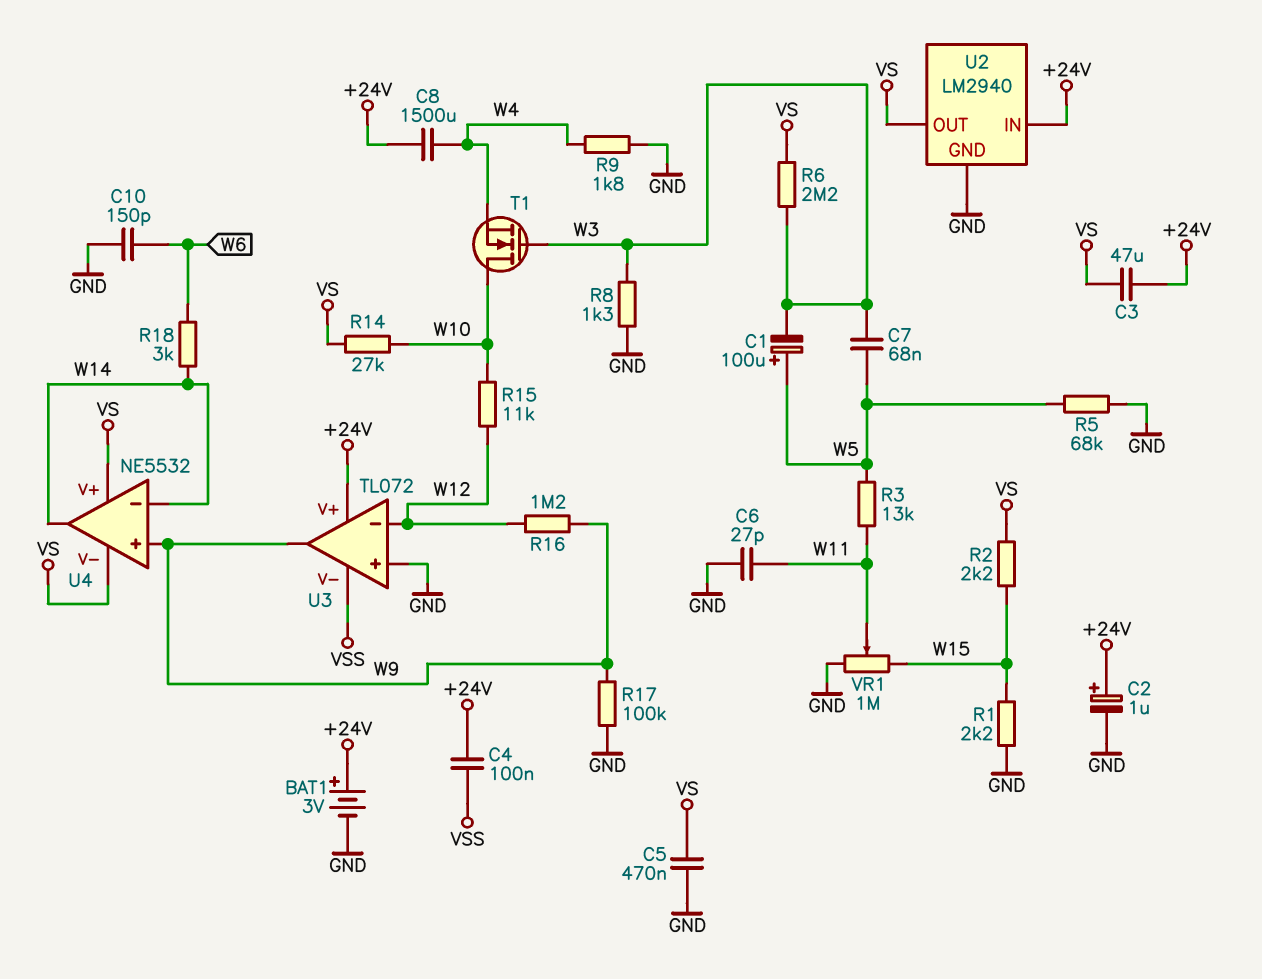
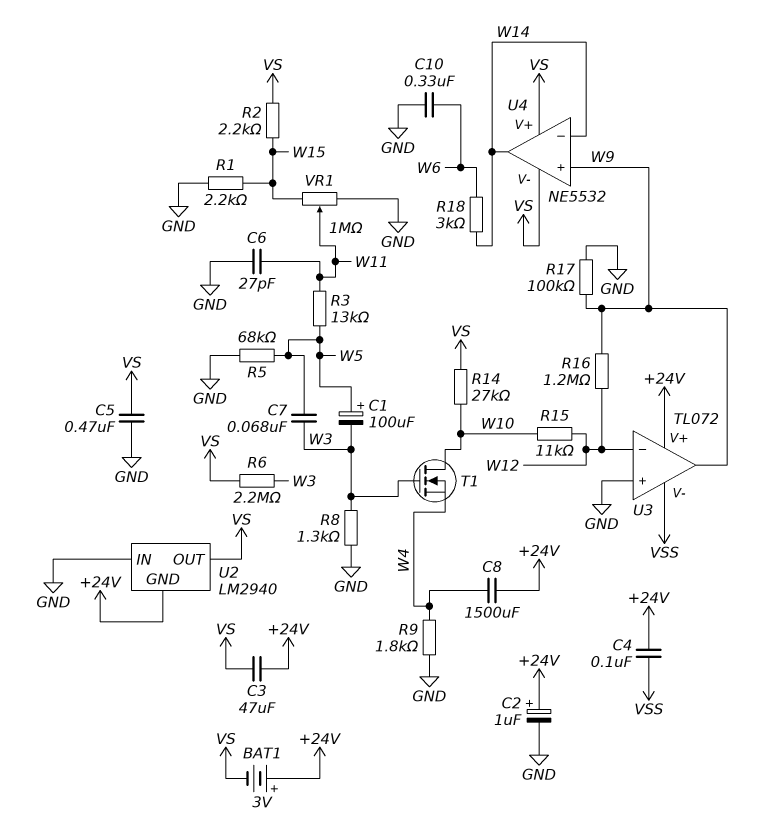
BAT1: 3V (plus +24V, minus GND) -> 3V (plus +24V, minus VS)
C10: 150pF (GND, W6) -> 330nF (GND, W6)
U2 pin GND: GND -> +24V
U2 pin IN: +24V -> GND

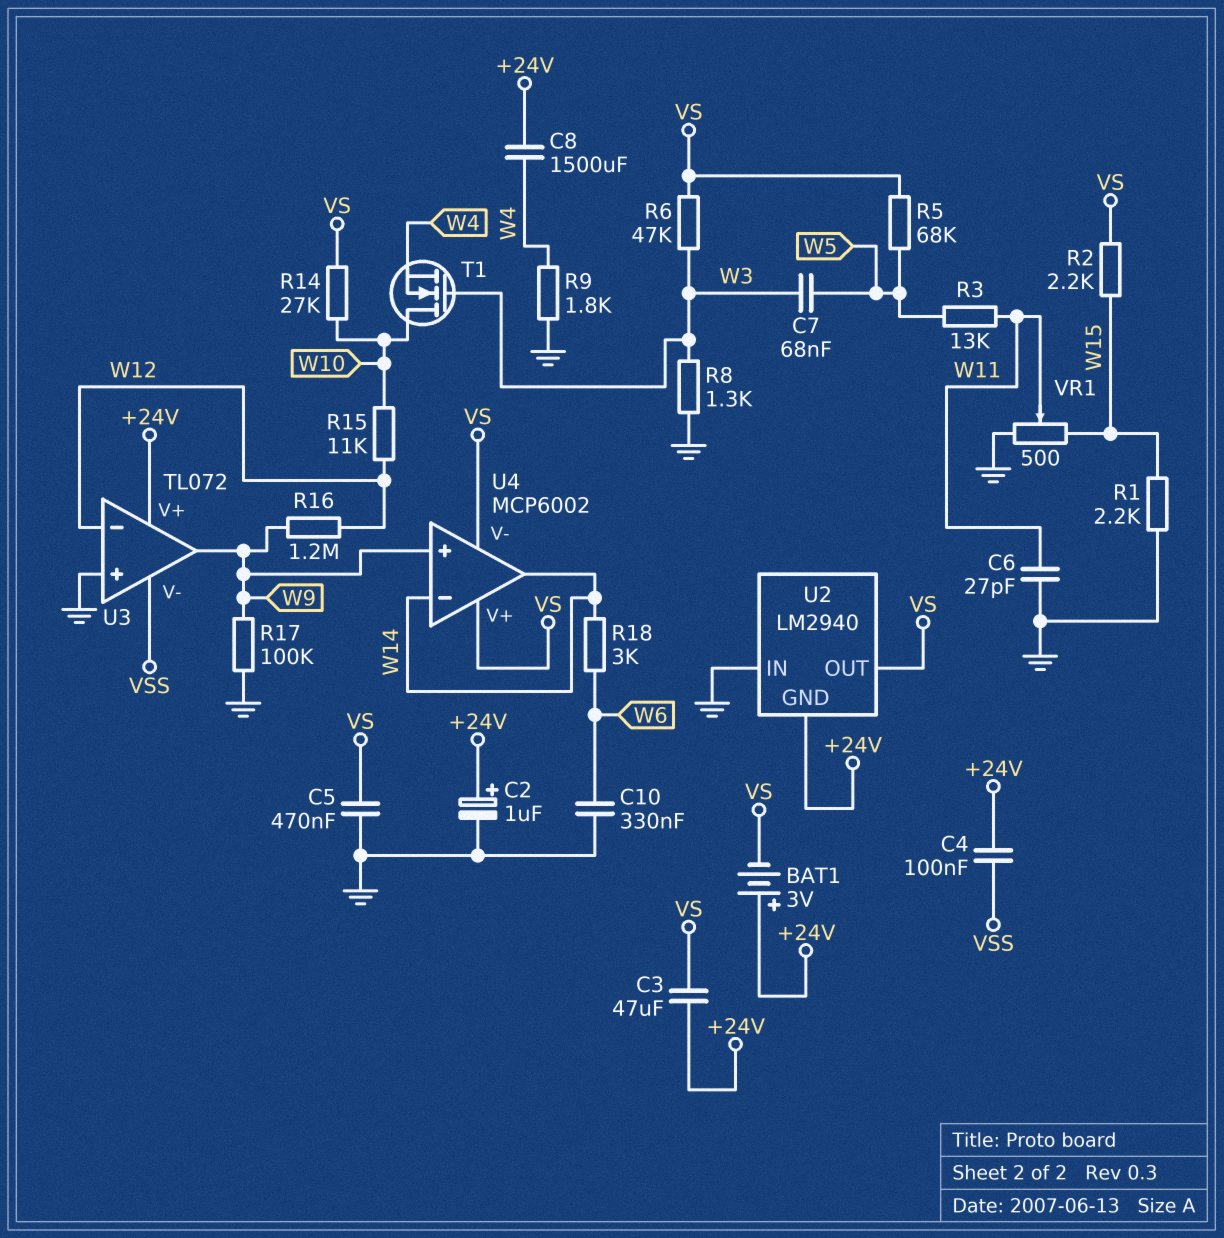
C1: 100uF (plus W5, minus W3) -> none
R5: 68k (GND, W5) -> 68k (VS, W5)
R6: 2.2M (VS, W3) -> 47k (VS, W3)
U4: NE5532 -> MCP6002
VR1: 1M (GND, W15, wiper W11) -> 500 (GND, W15, wiper W11)

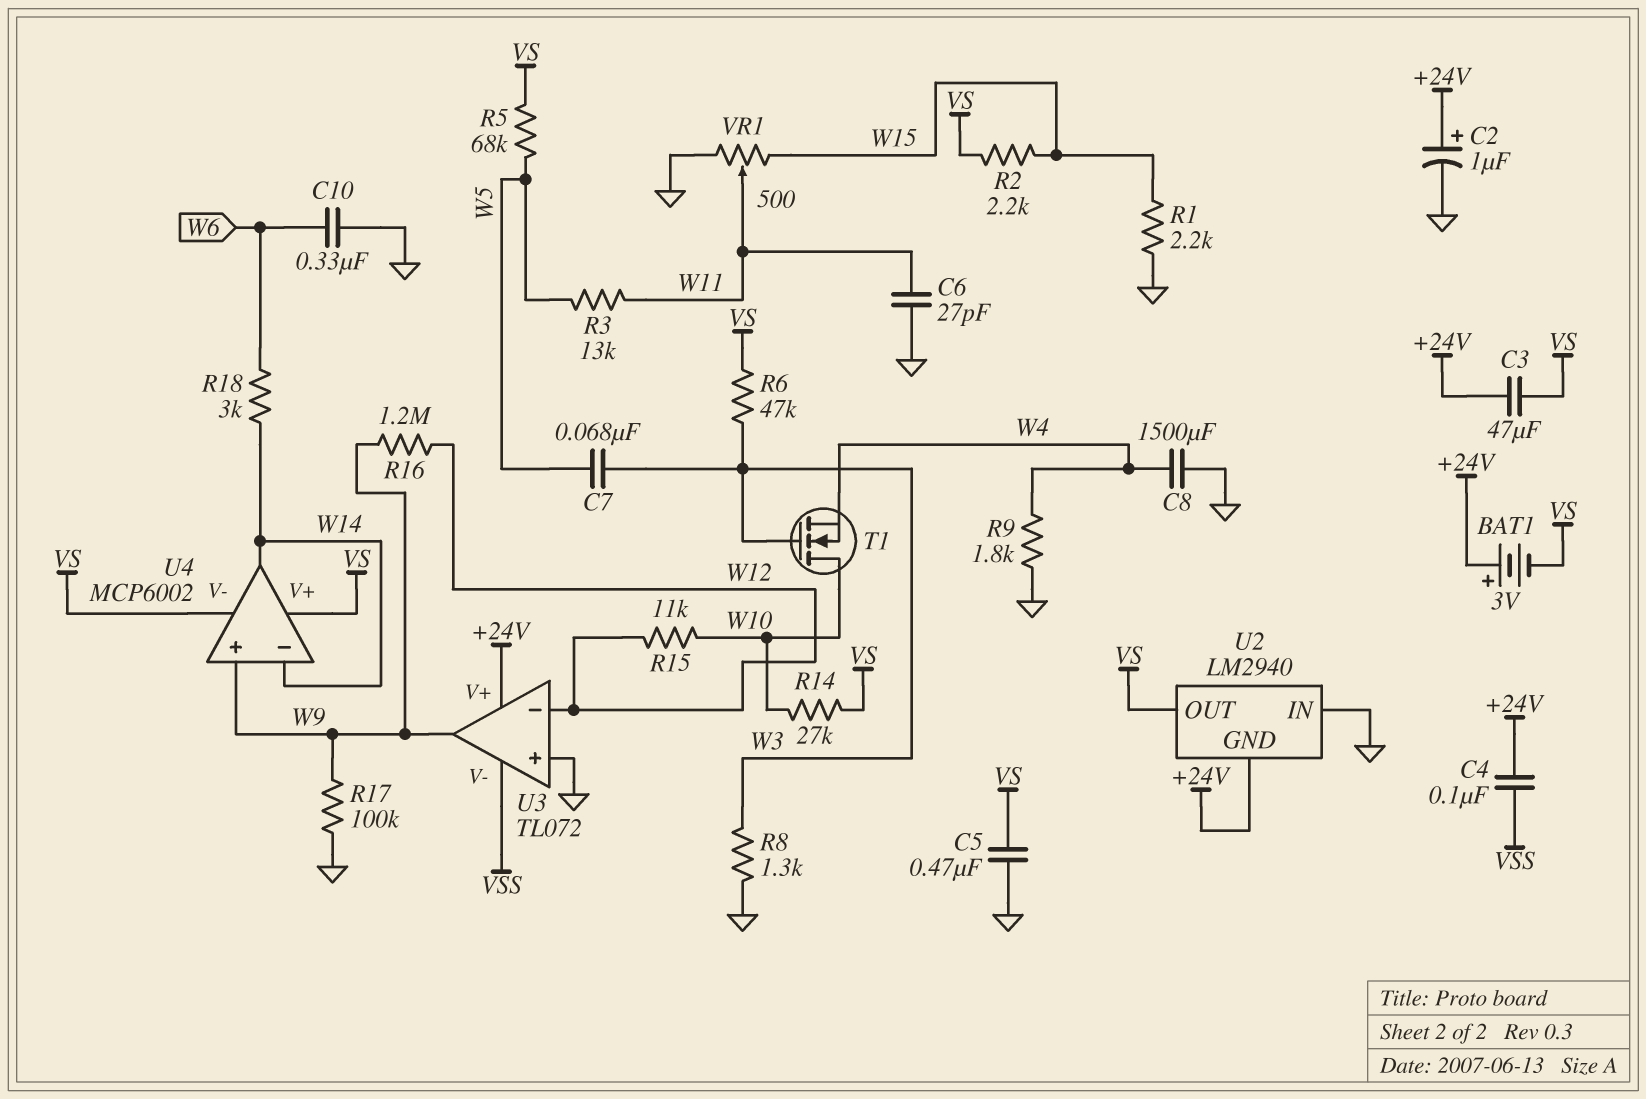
C8: 1500uF (+24V, W4) -> 1500uF (GND, W4)

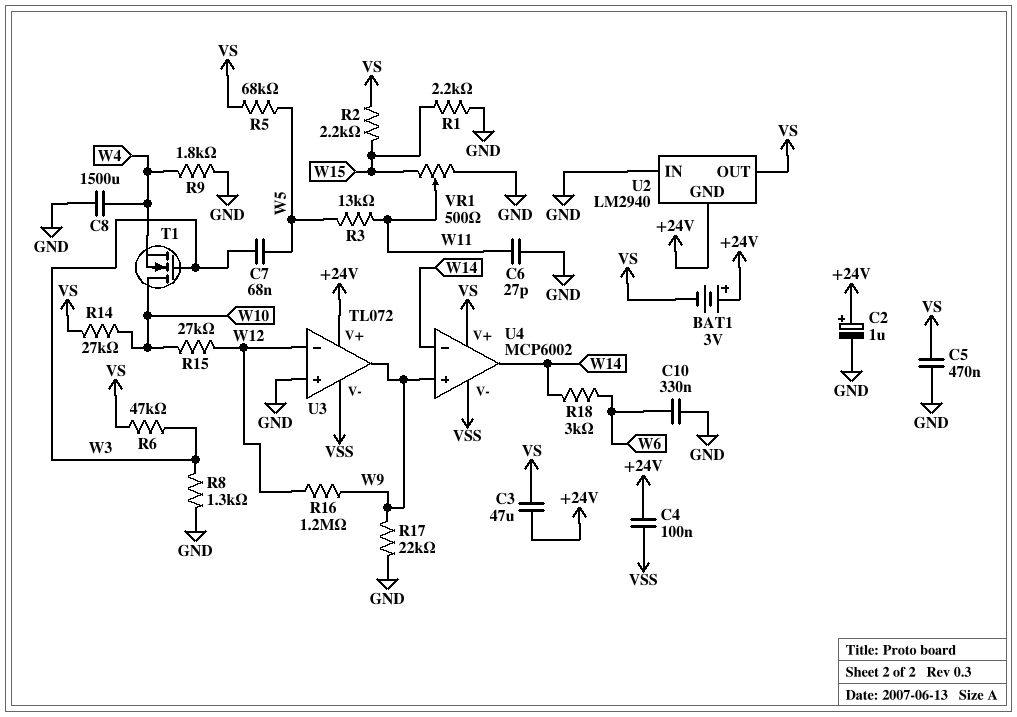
R15: 11k (W10, W12) -> 27k (W10, W12)
R17: 100k (GND, W9) -> 22k (GND, W9)
U4 pin V-: VS -> VSS

